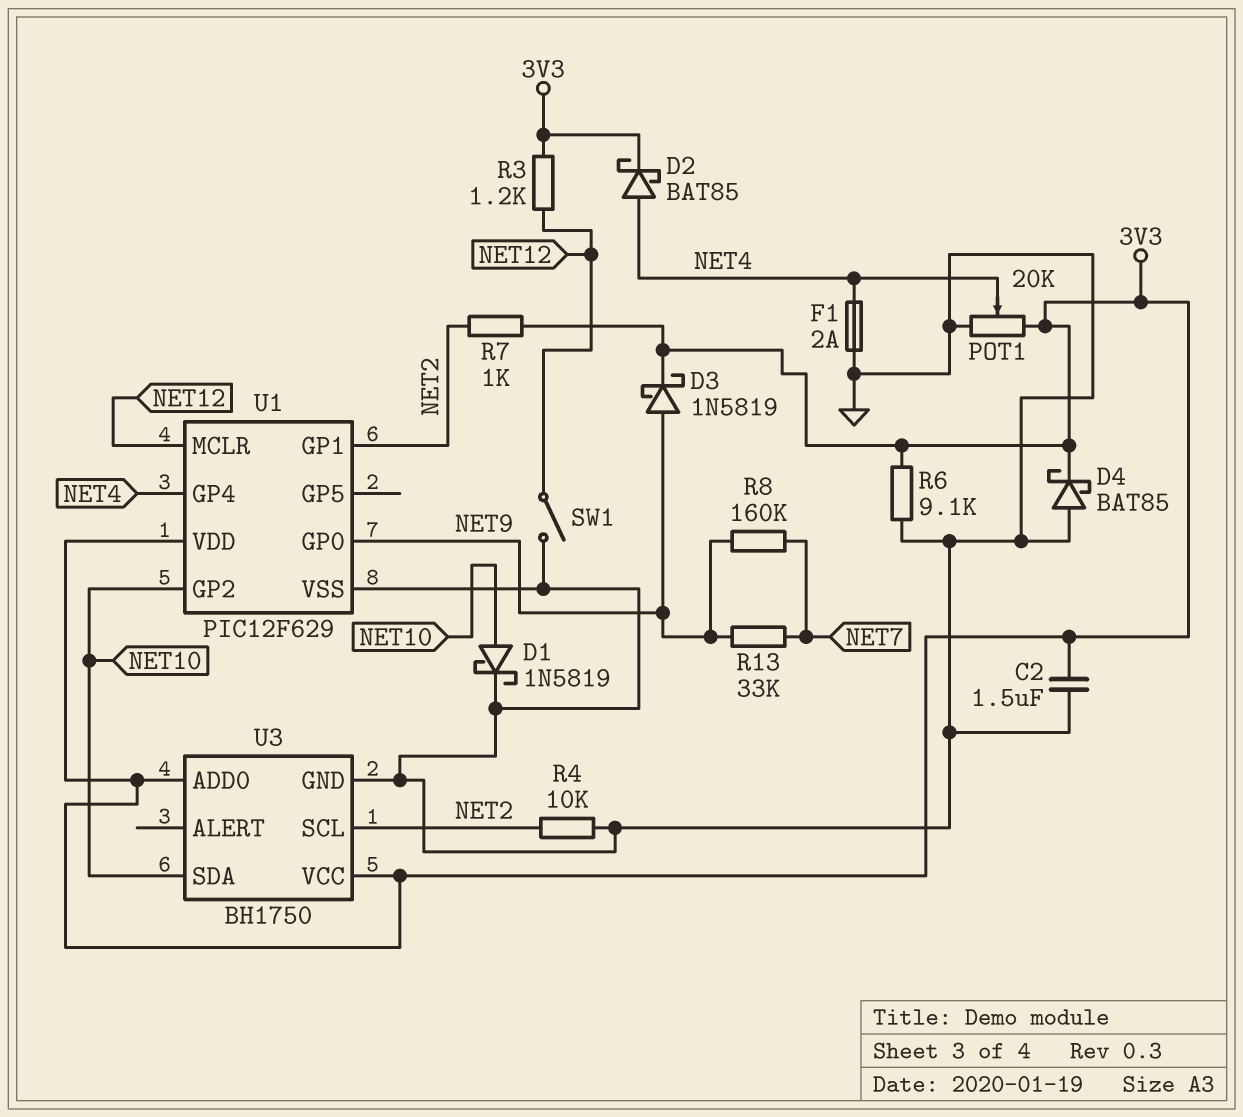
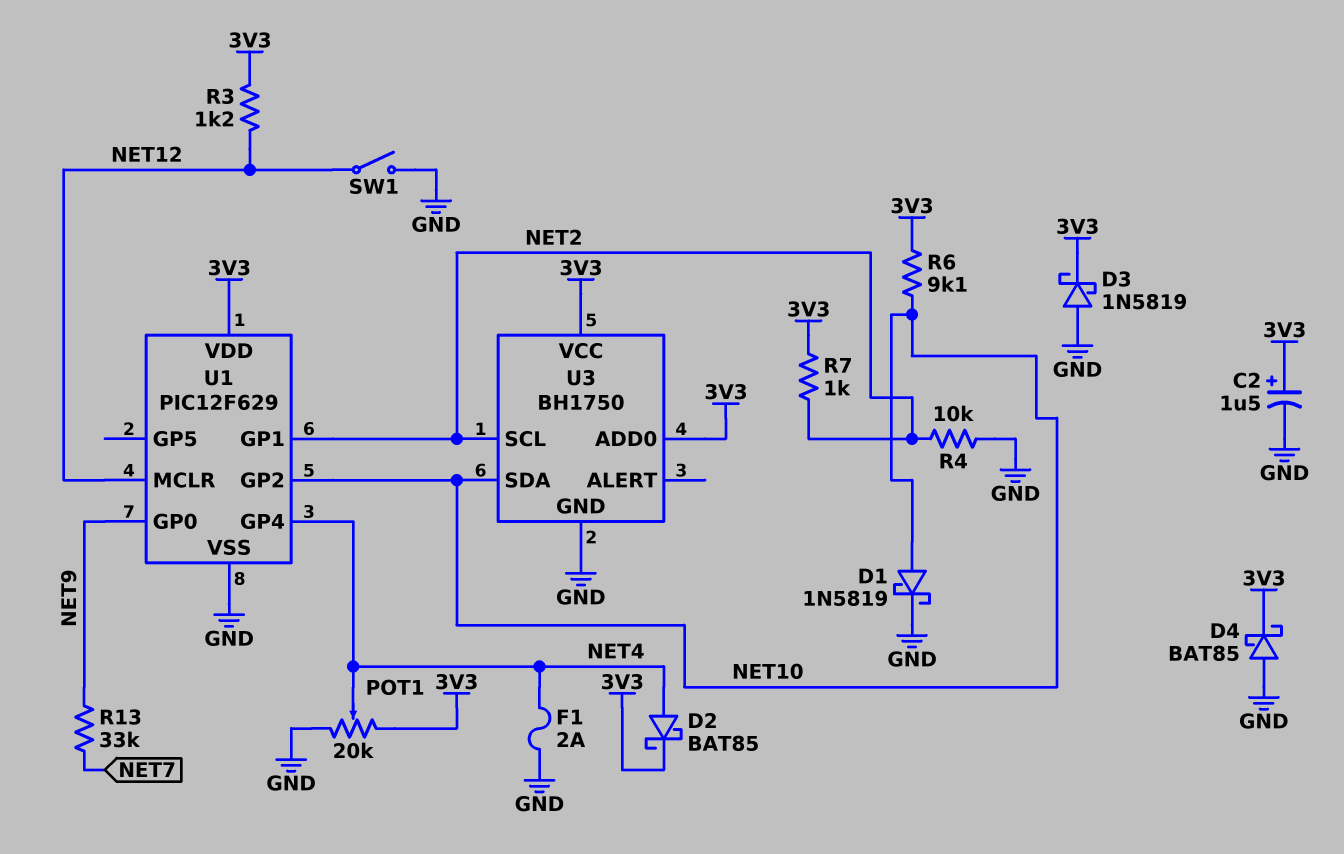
C2: 1.5uF (3V3, GND) -> 1.5uF (plus 3V3, minus GND)
D3: schottky 1N5819 (A NET9, K 3V3) -> schottky 1N5819 (A GND, K 3V3)
R6: 9.1k (3V3, GND) -> 9.1k (3V3, NET10)
R8: 160k (NET7, NET9) -> none

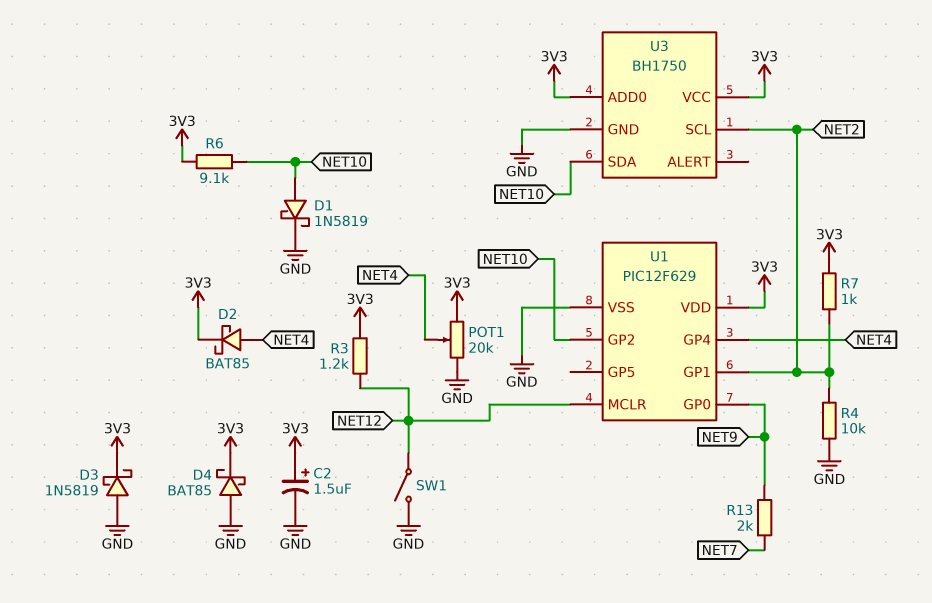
F1: 2A (GND, NET4) -> none
R13: 33k (NET7, NET9) -> 2k (NET7, NET9)

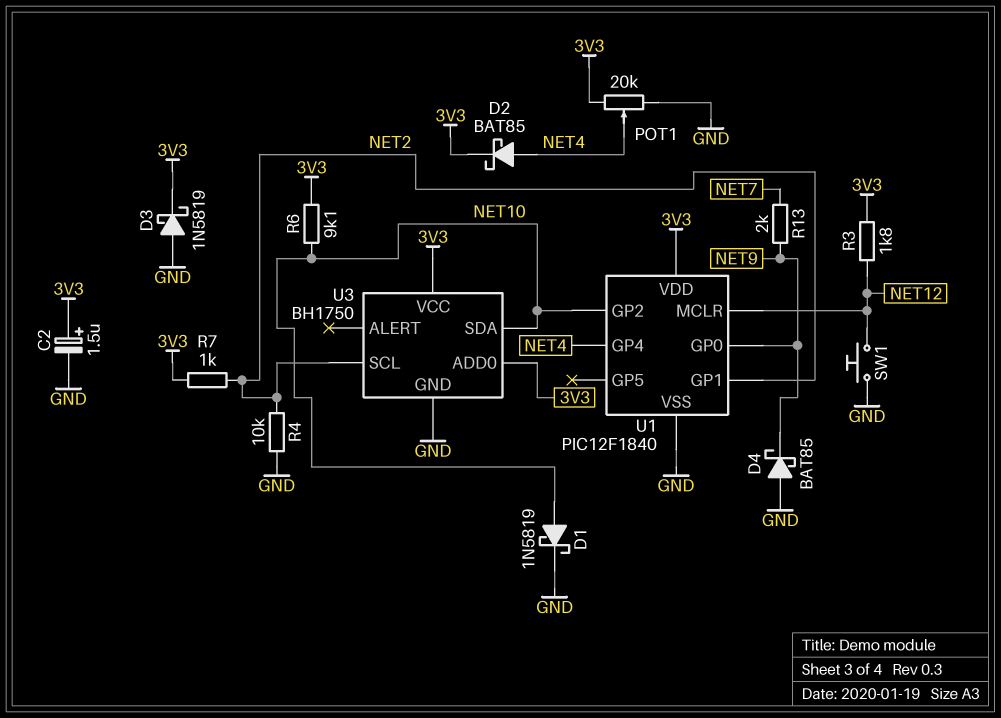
D4: schottky BAT85 (A GND, K 3V3) -> schottky BAT85 (A GND, K NET9)
R3: 1.2k (3V3, NET12) -> 1.8k (3V3, NET12)
SW1: switch (GND, NET12) -> button (GND, NET12)
U1: PIC12F629 -> PIC12F1840

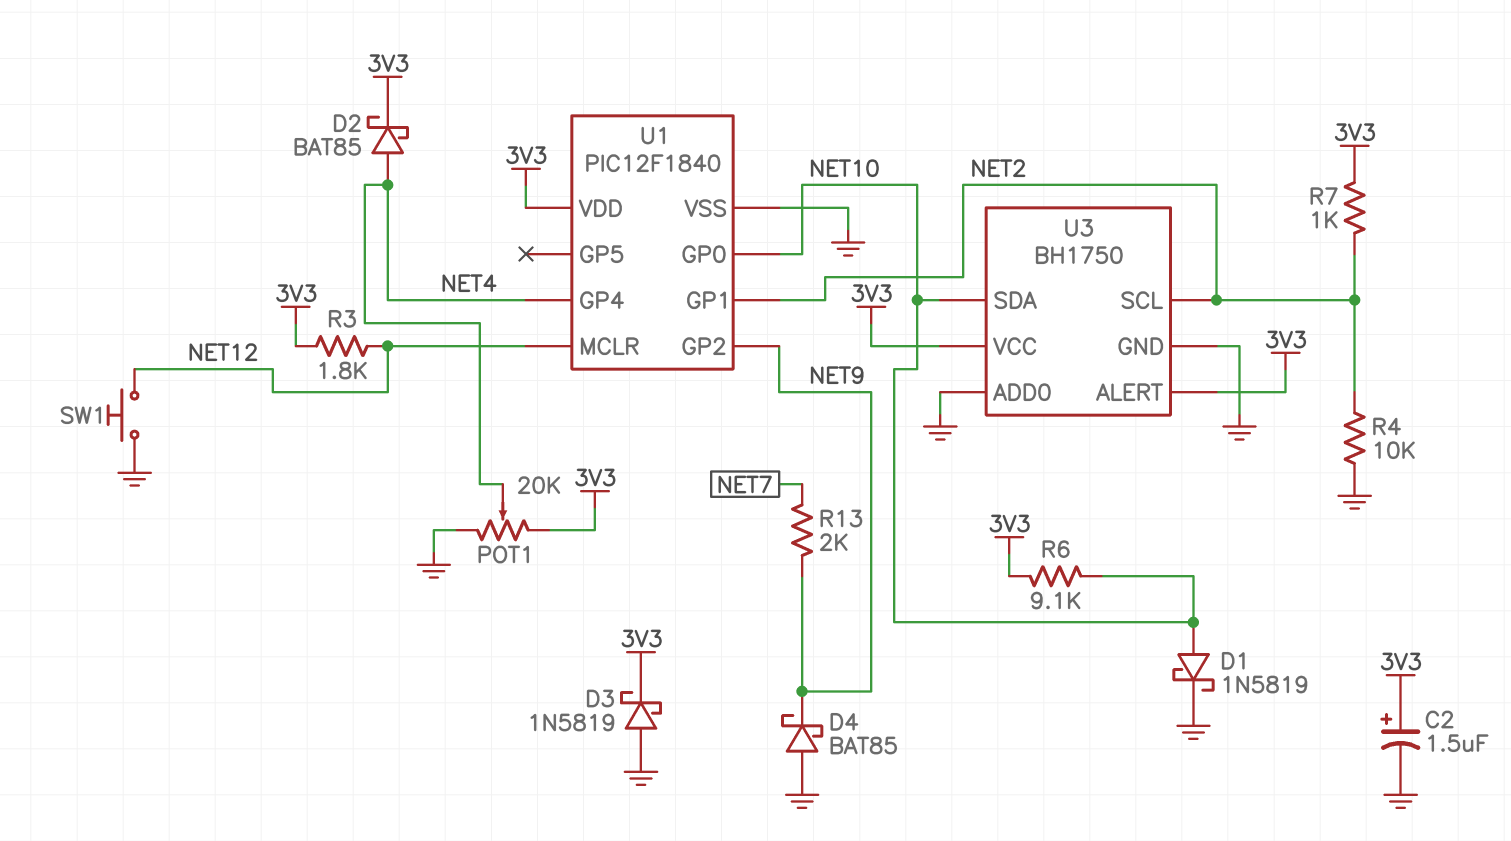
U1 pin GP0: NET9 -> NET10
U1 pin GP2: NET10 -> NET9
U3 pin ADD0: 3V3 -> GND
U3 pin ALERT: none -> 3V3

